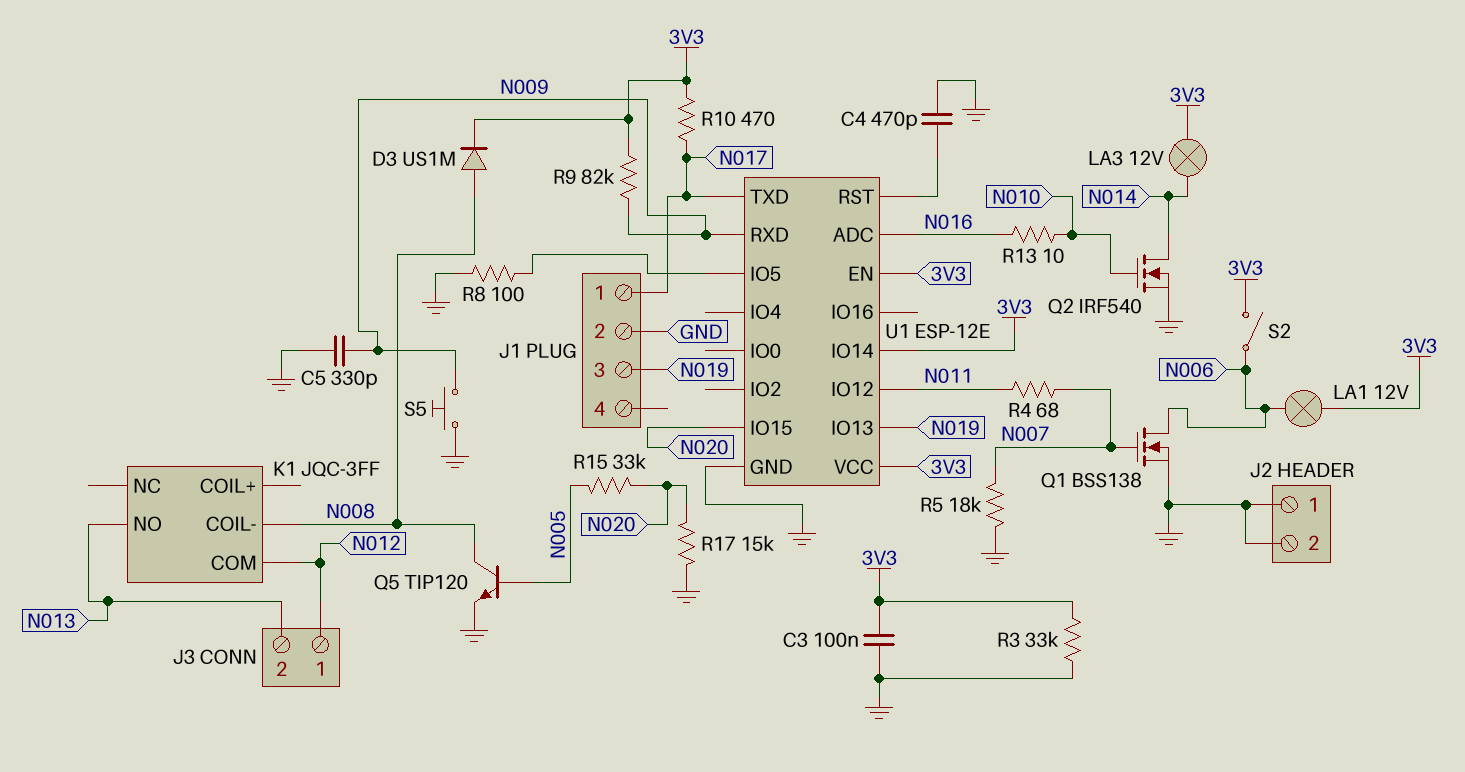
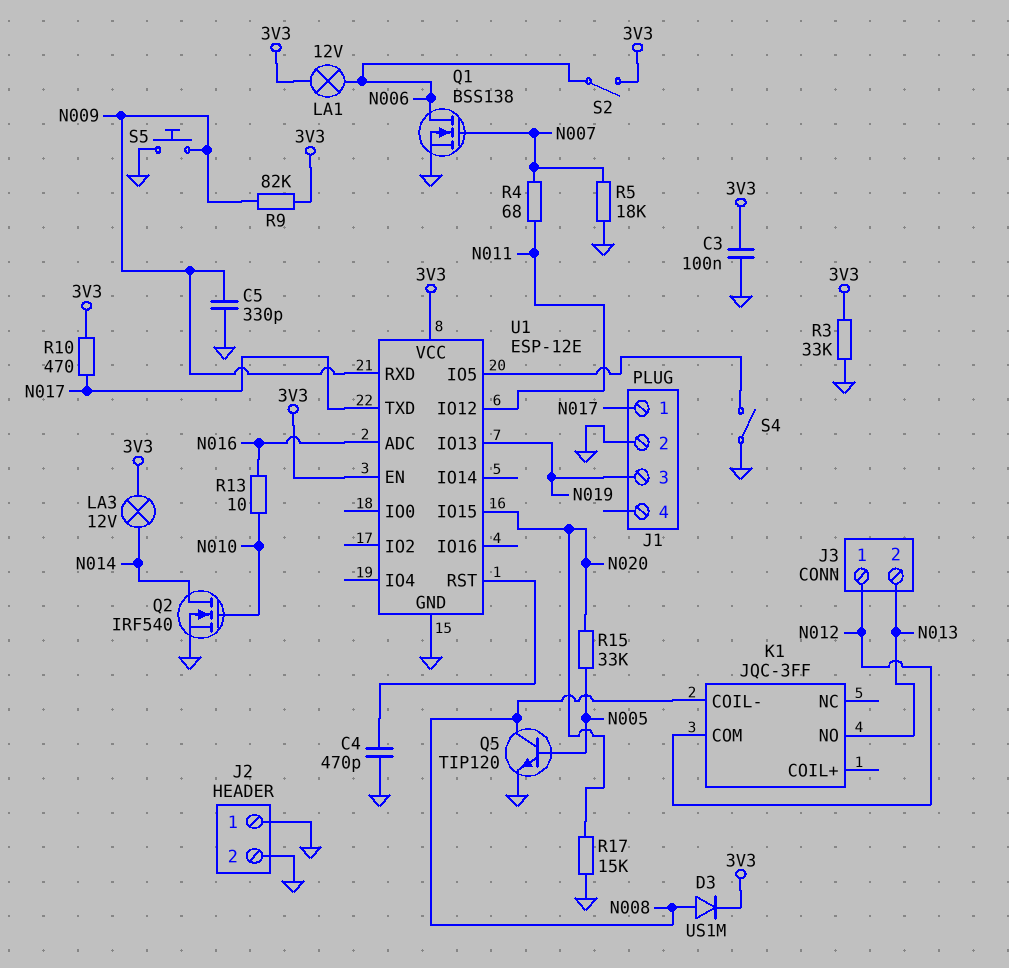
R8: 100 (GND, U1/IO5) -> none
S4: none -> switch (GND, U1/IO5)
U1 pin IO14: 3V3 -> none

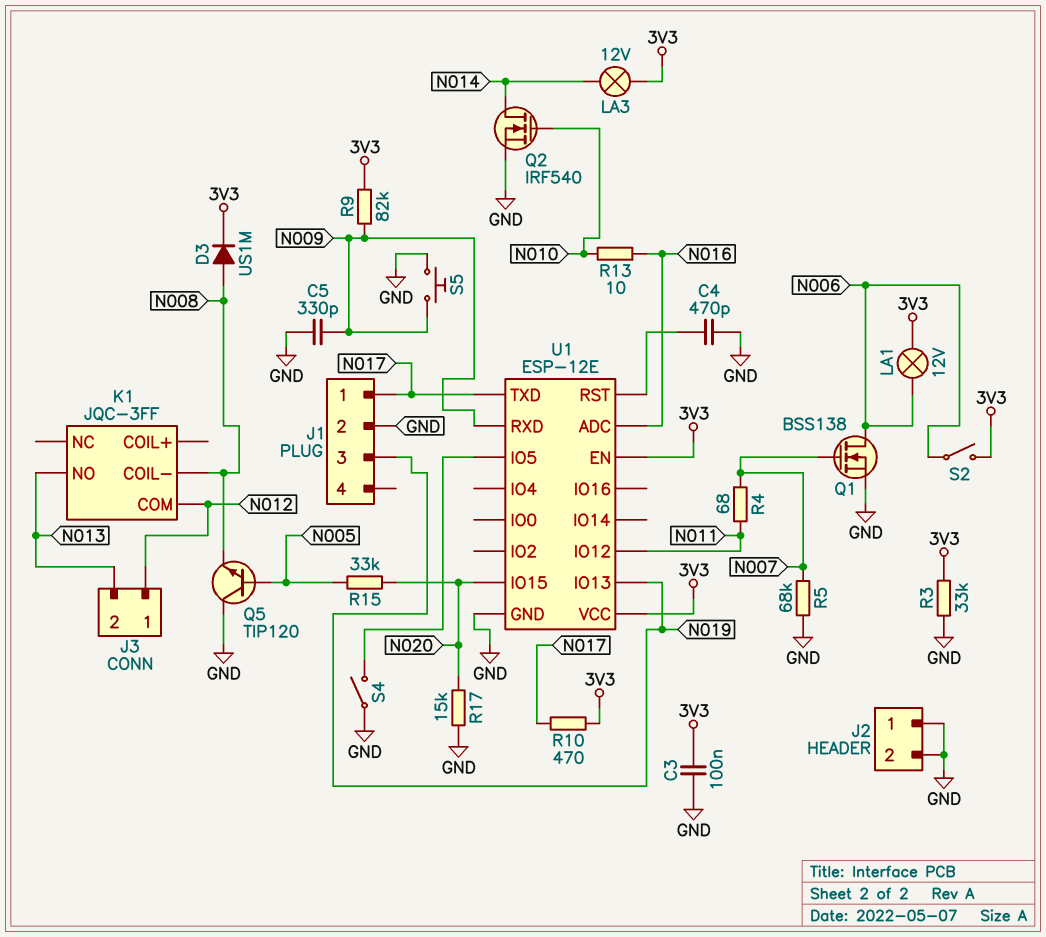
Q5: NPN TIP120 (B N005, C N008, E GND) -> NPN TIP120 (B N005, C GND, E N008)
R5: 18k (GND, N007) -> 68k (GND, N007)

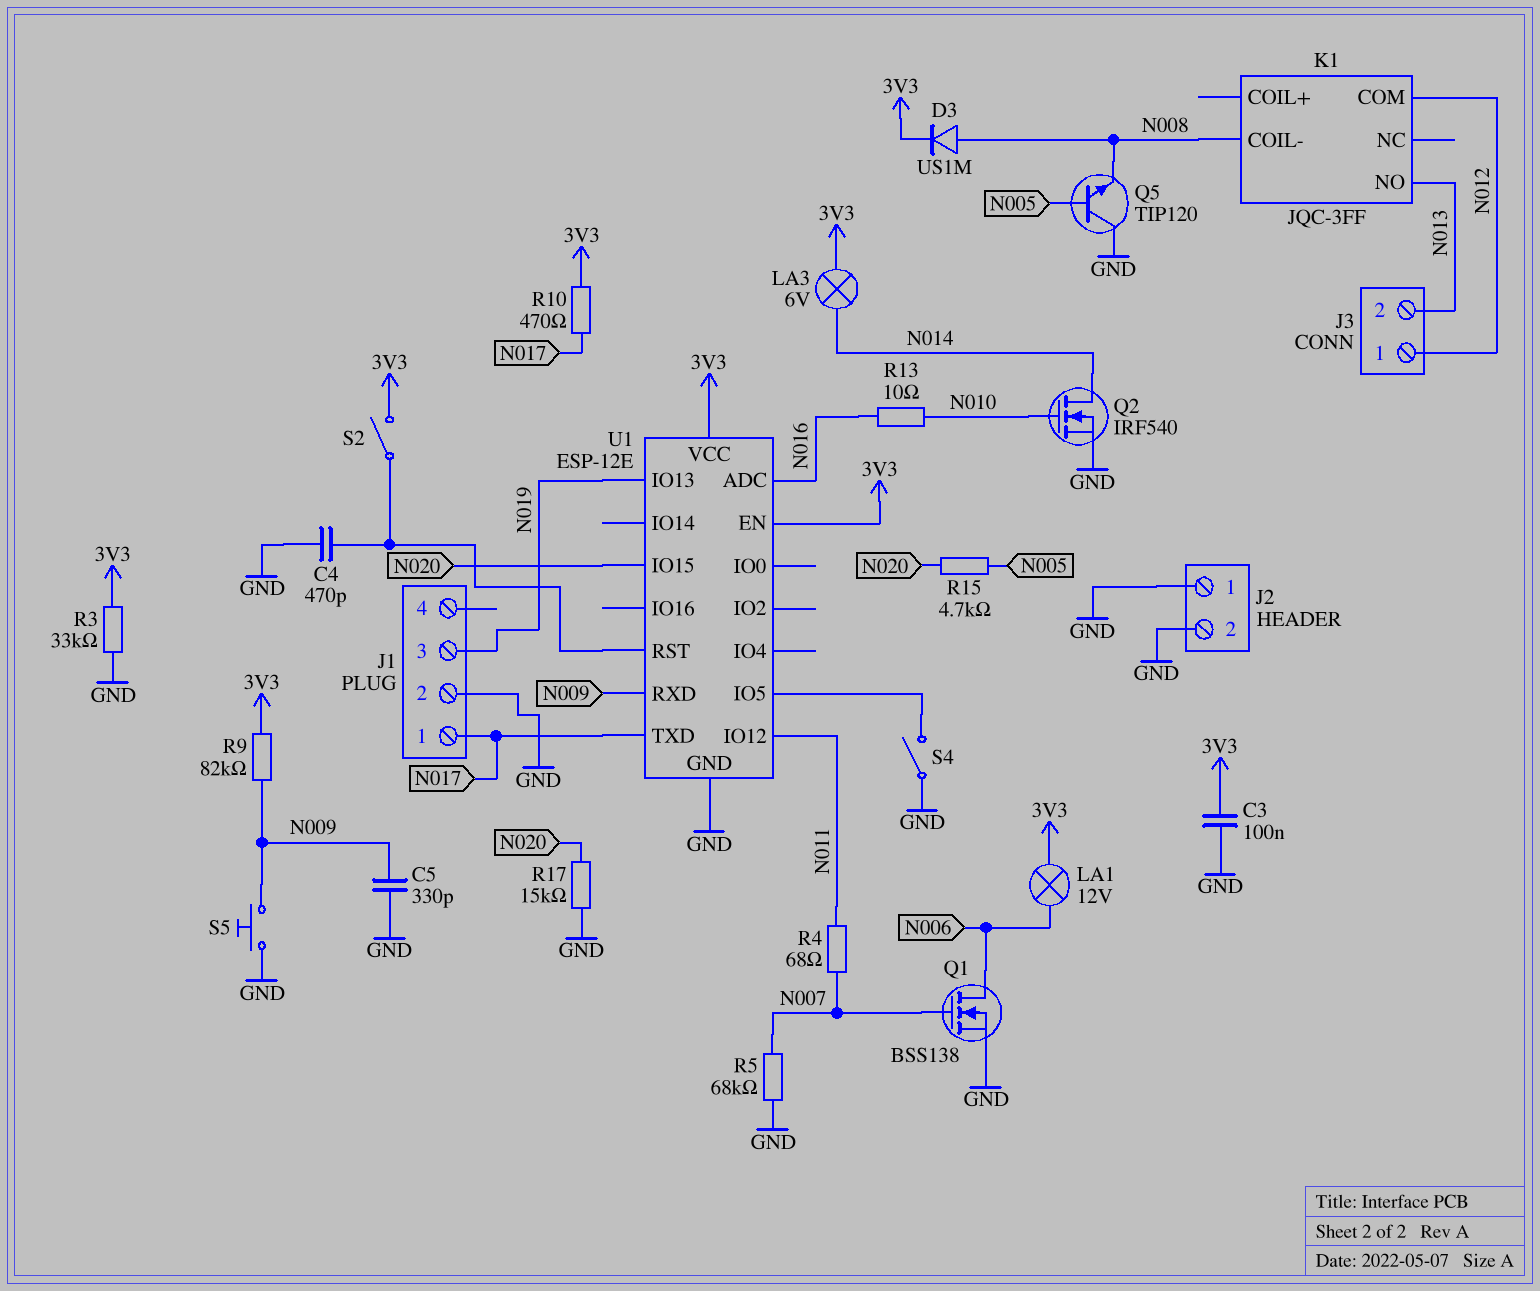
LA3: lamp 12V (3V3, N014) -> lamp 6V (3V3, N014)
R15: 33k (N005, N020) -> 4.7k (N005, N020)
S2: switch (3V3, N006) -> switch (3V3, U1/RST)

